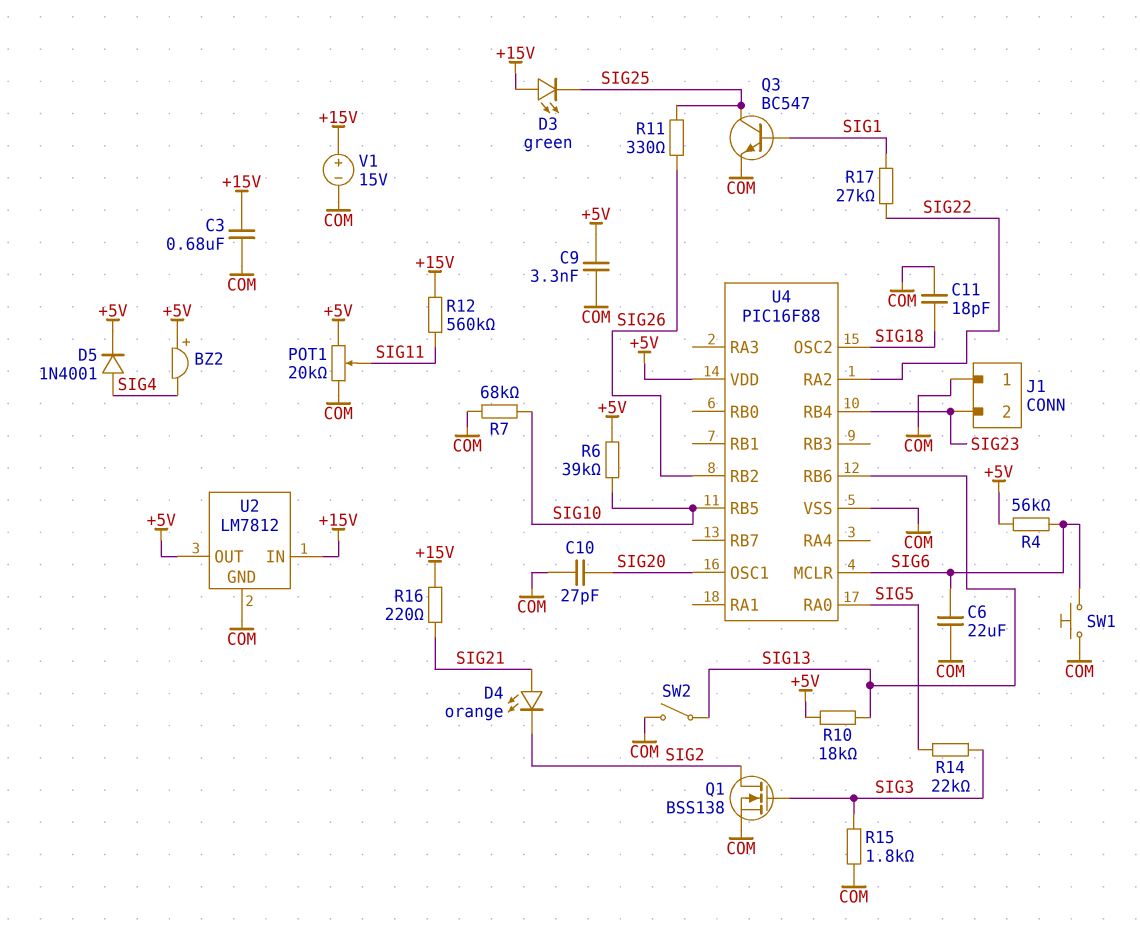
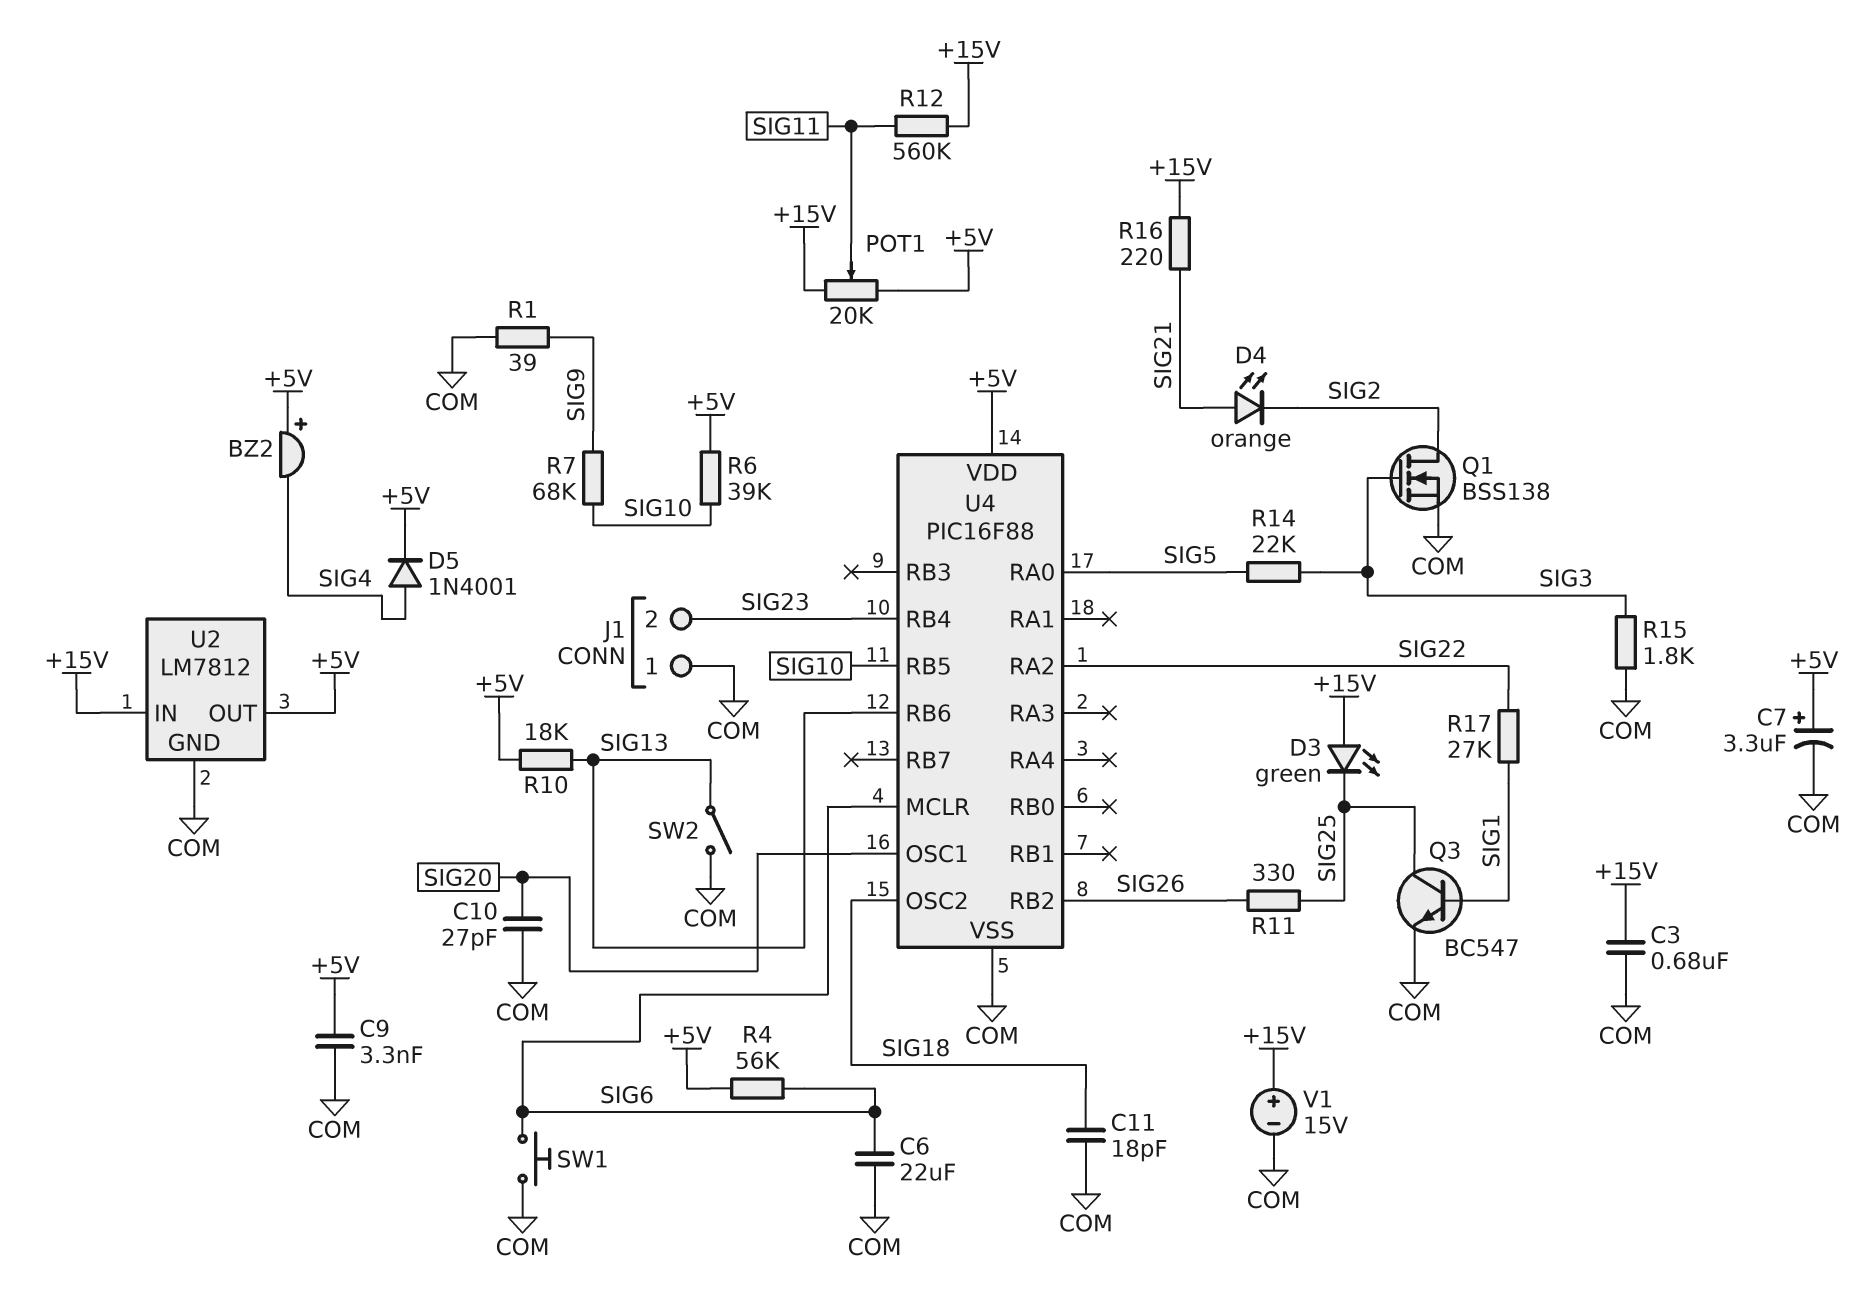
C7: none -> 3.3uF (plus +5V, minus COM)
POT1: 20k (+5V, COM, wiper SIG11) -> 20k (+5V, +15V, wiper SIG11)
R1: none -> 39 (COM, SIG9)
R7: 68k (COM, SIG10) -> 68k (SIG9, SIG10)

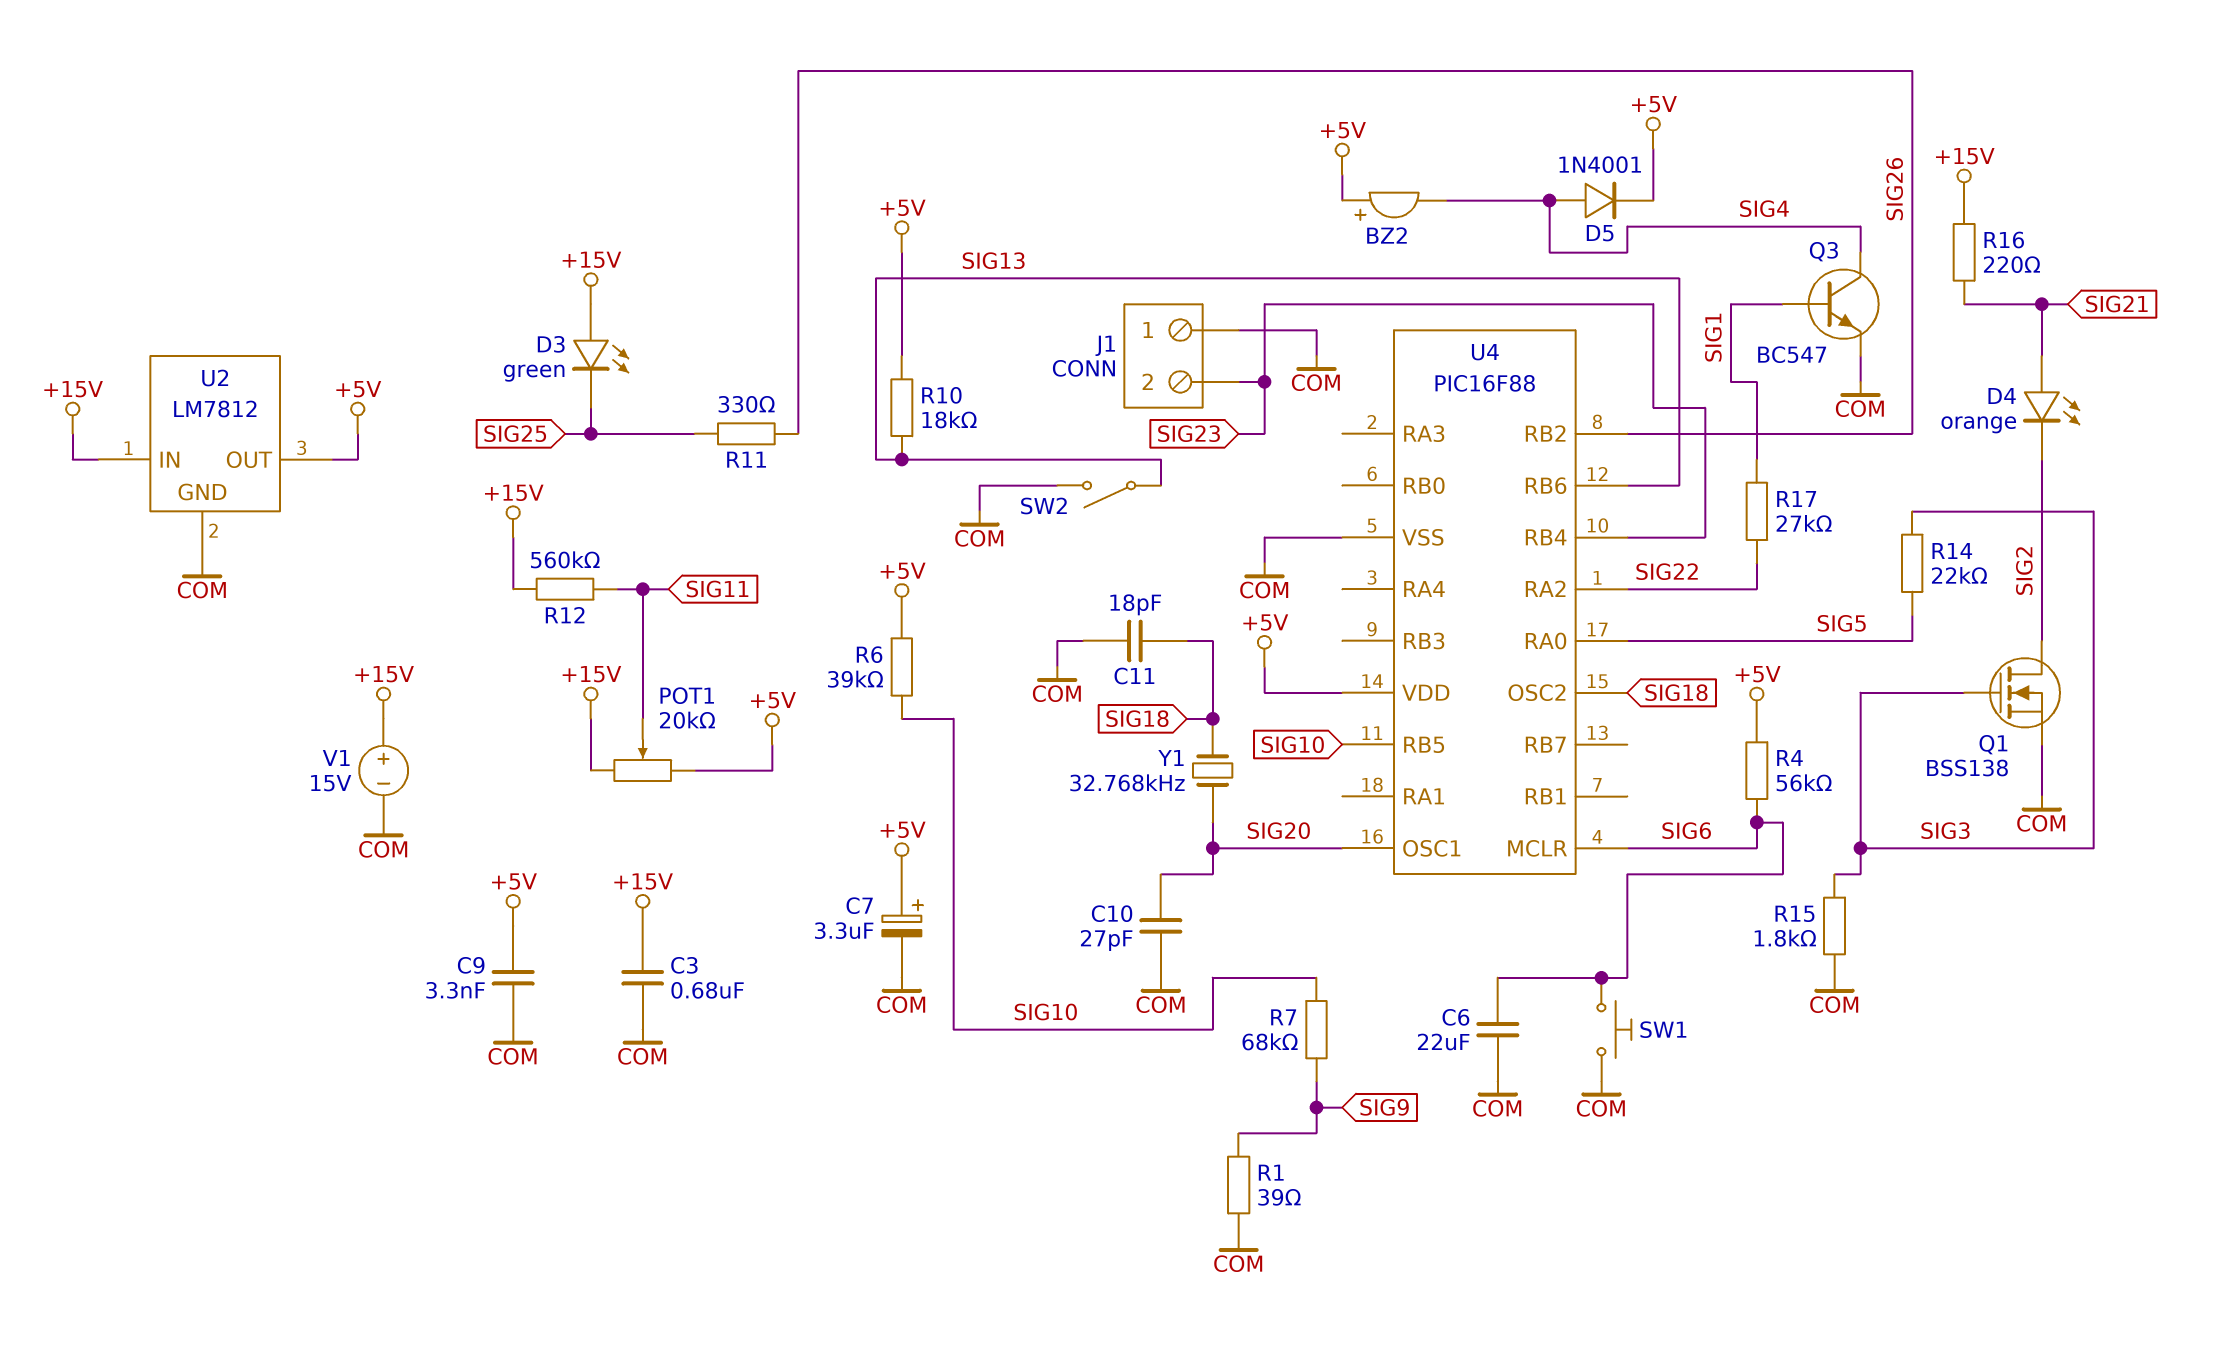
Q3: NPN BC547 (B SIG1, C SIG25, E COM) -> NPN BC547 (B SIG1, C SIG4, E COM)
Y1: none -> 32.768kHz (SIG18, SIG20)

